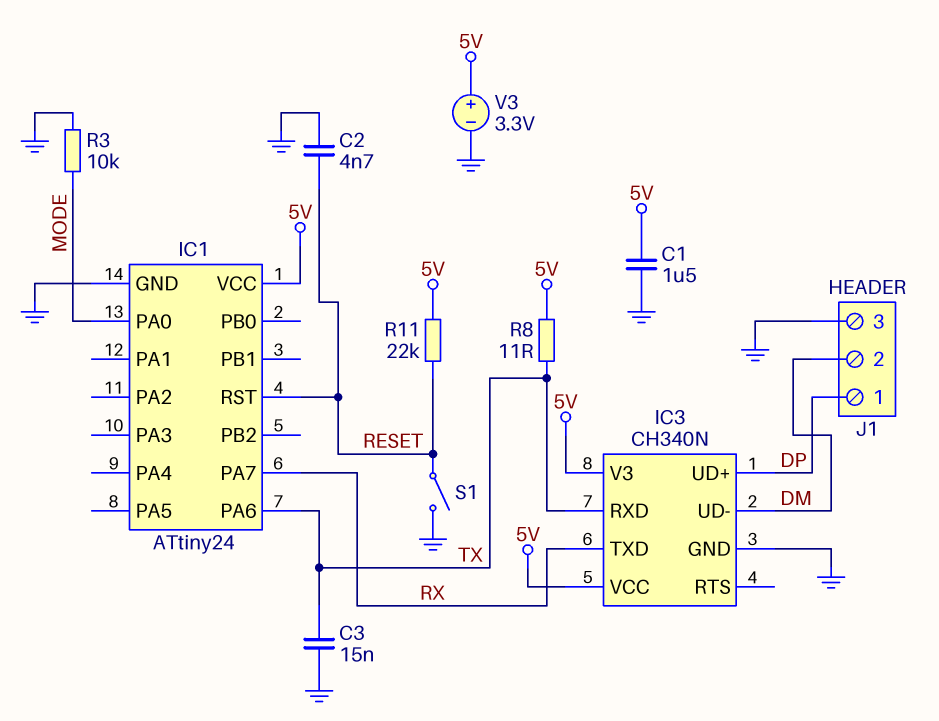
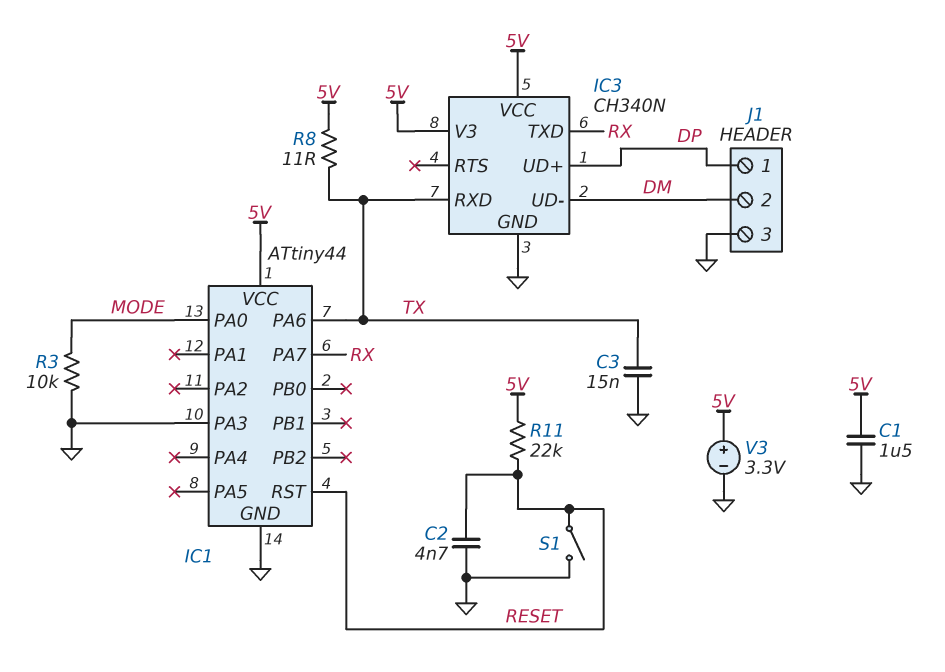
IC1: ATtiny24 -> ATtiny44
IC1 pin PA3: none -> GND

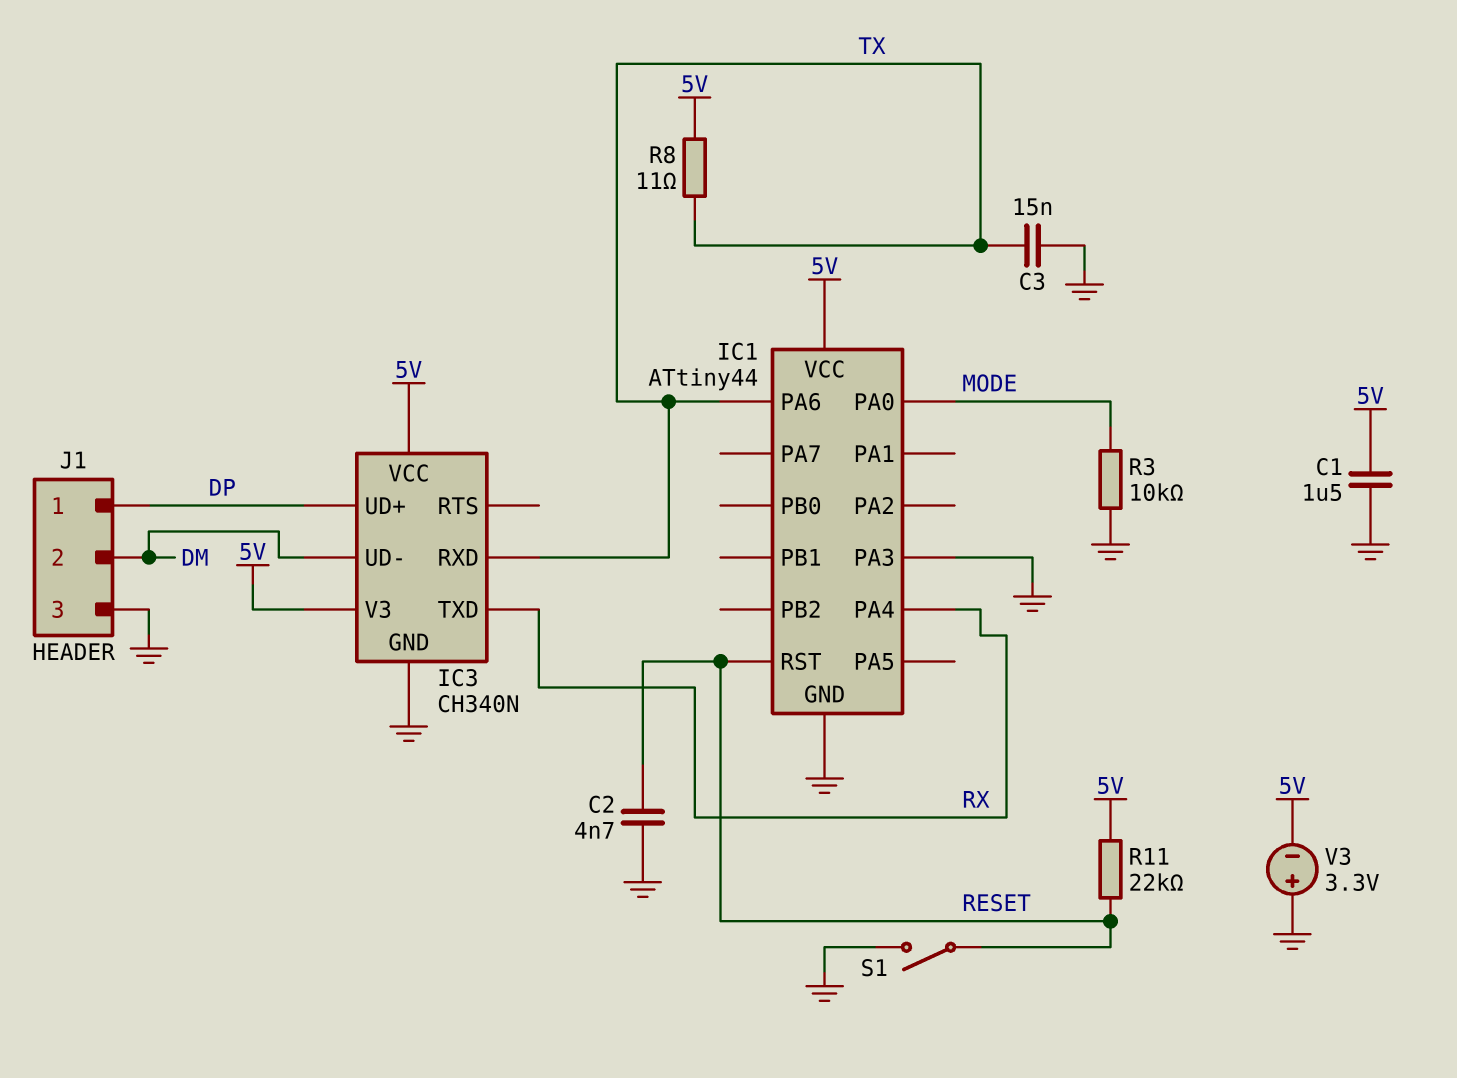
IC1 pin PA4: none -> RX
IC1 pin PA7: RX -> none
V3: 3.3V (plus 5V, minus GND) -> 3.3V (plus GND, minus 5V)

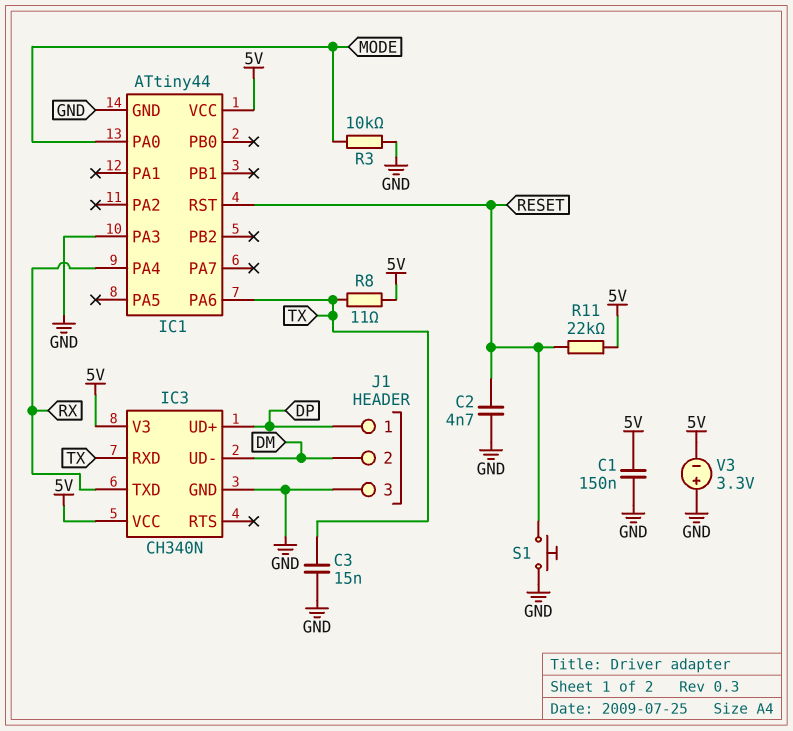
C1: 1.5uF (5V, GND) -> 150nF (5V, GND)
S1: switch (GND, RESET) -> button (GND, RESET)

